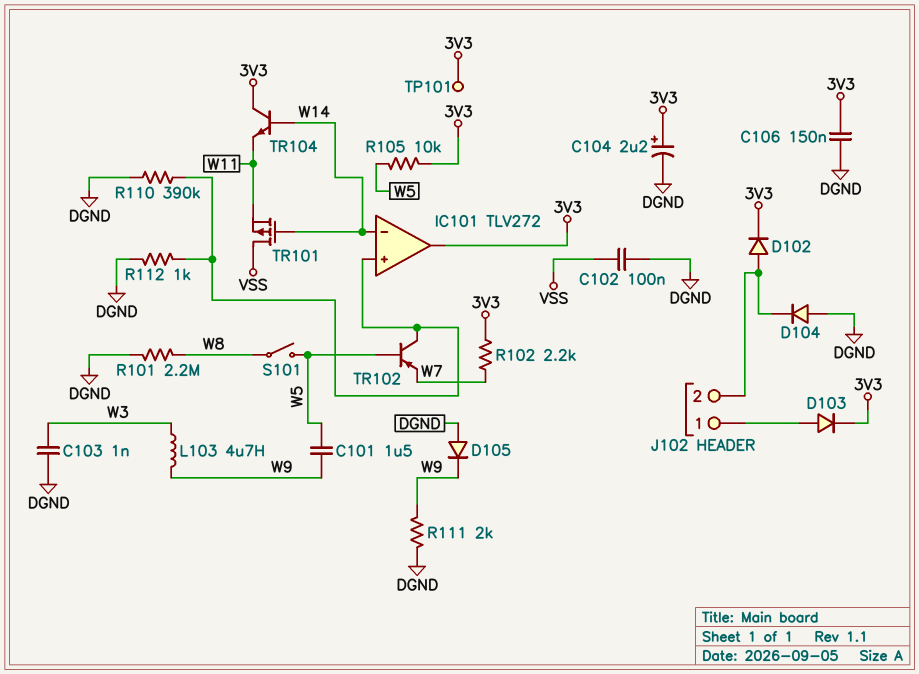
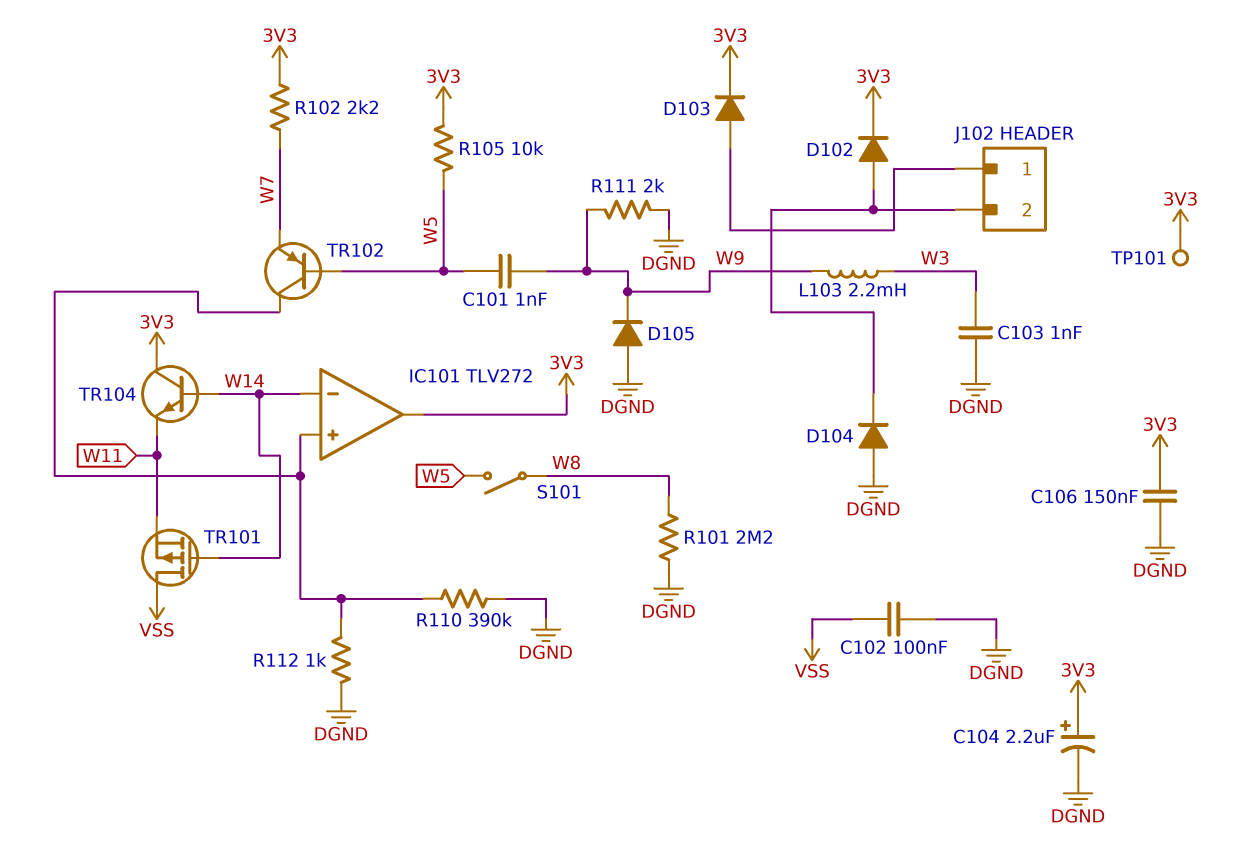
C101: 1.5uF (W5, W9) -> 1nF (W5, W9)
L103: 4.7uH (W3, W9) -> 2.2mH (W3, W9)

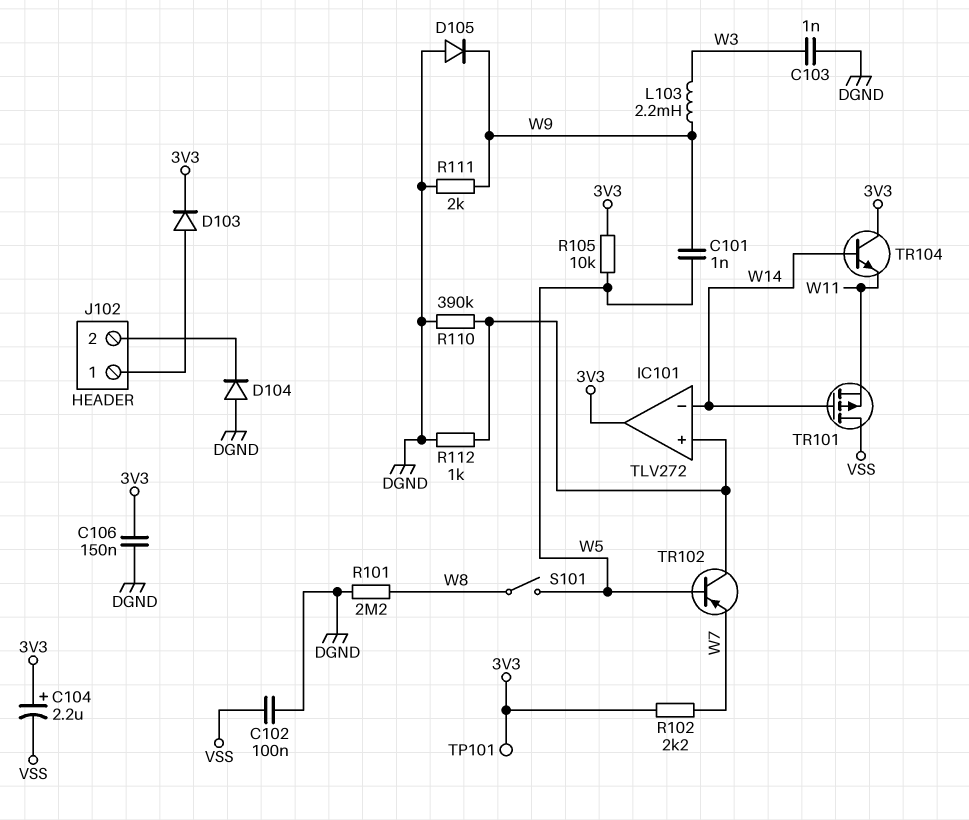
C104: 2.2uF (plus 3V3, minus DGND) -> 2.2uF (plus 3V3, minus VSS)
D102: diode (A J102/2, K 3V3) -> none

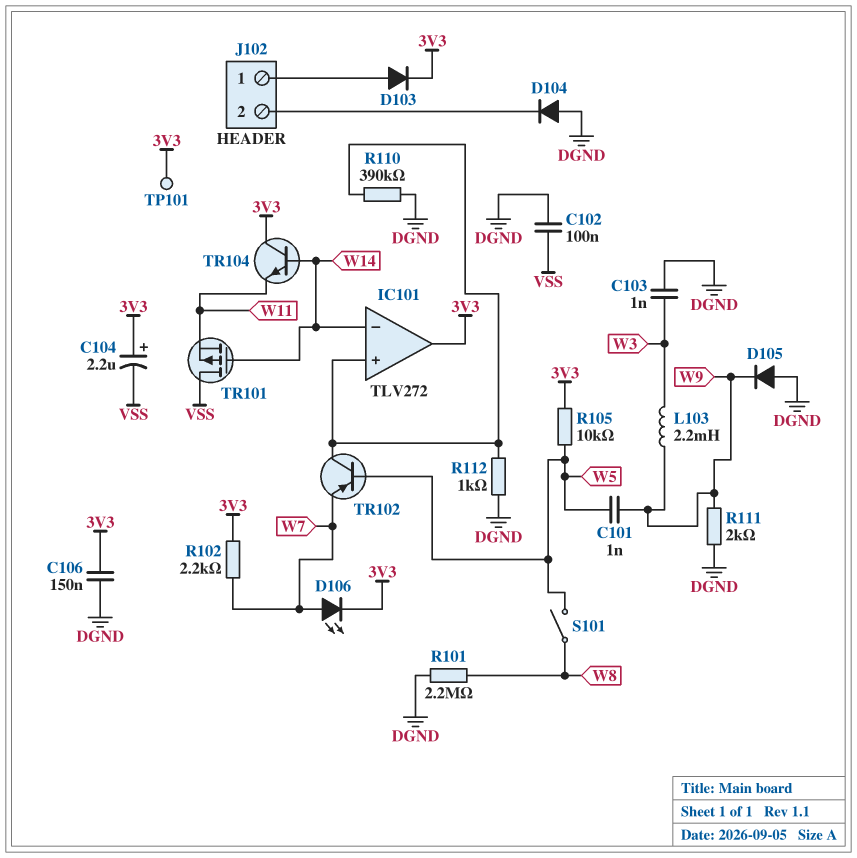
D106: none -> LED (A W7, K 3V3)

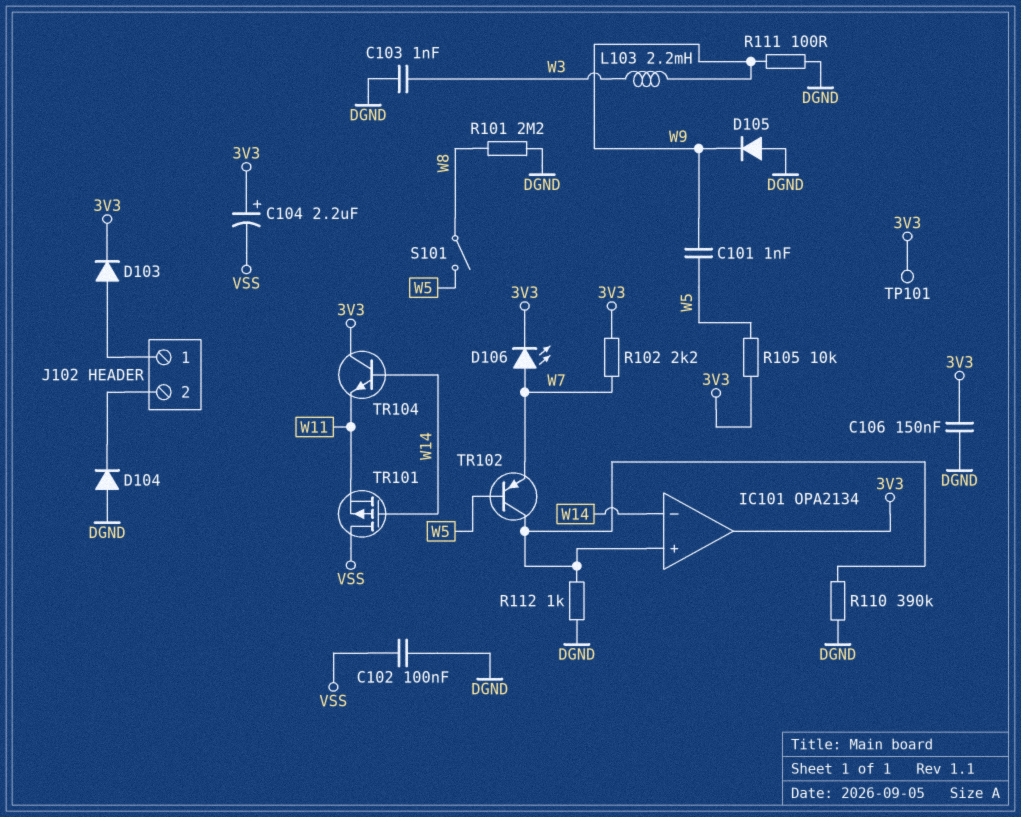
IC101: TLV272 -> OPA2134
R111: 2k (DGND, W9) -> 100 (DGND, W9)

